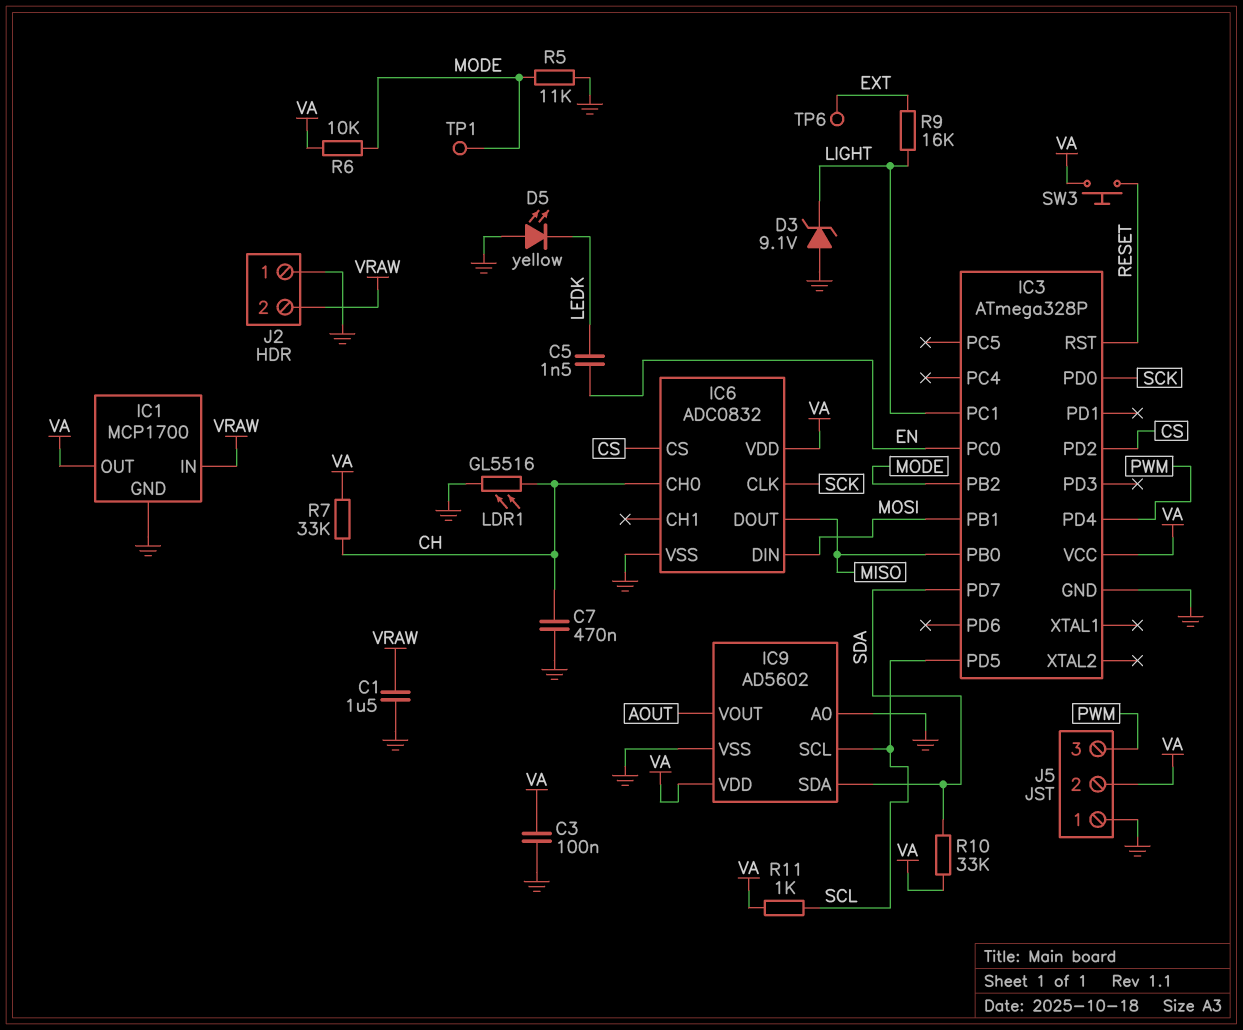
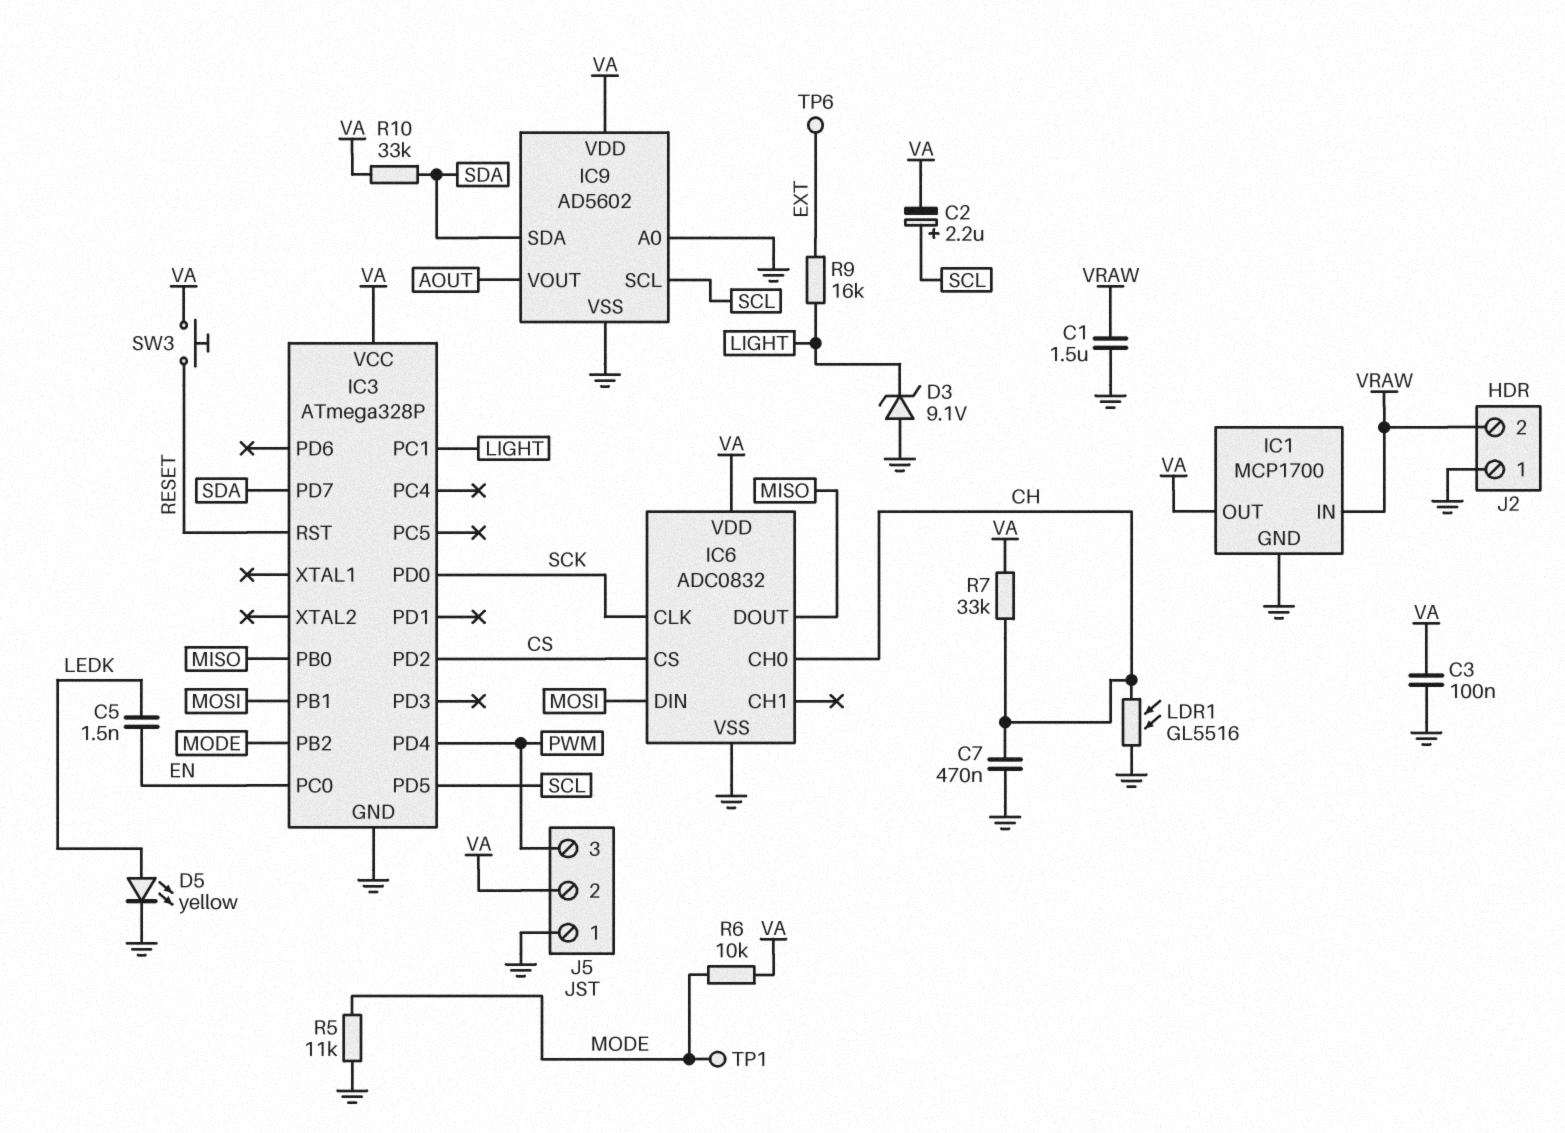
C2: none -> 2.2uF (plus SCL, minus VA)
D5: LED yellow (A GND, K LEDK) -> LED yellow (A LEDK, K GND)
R11: 1k (SCL, VA) -> none

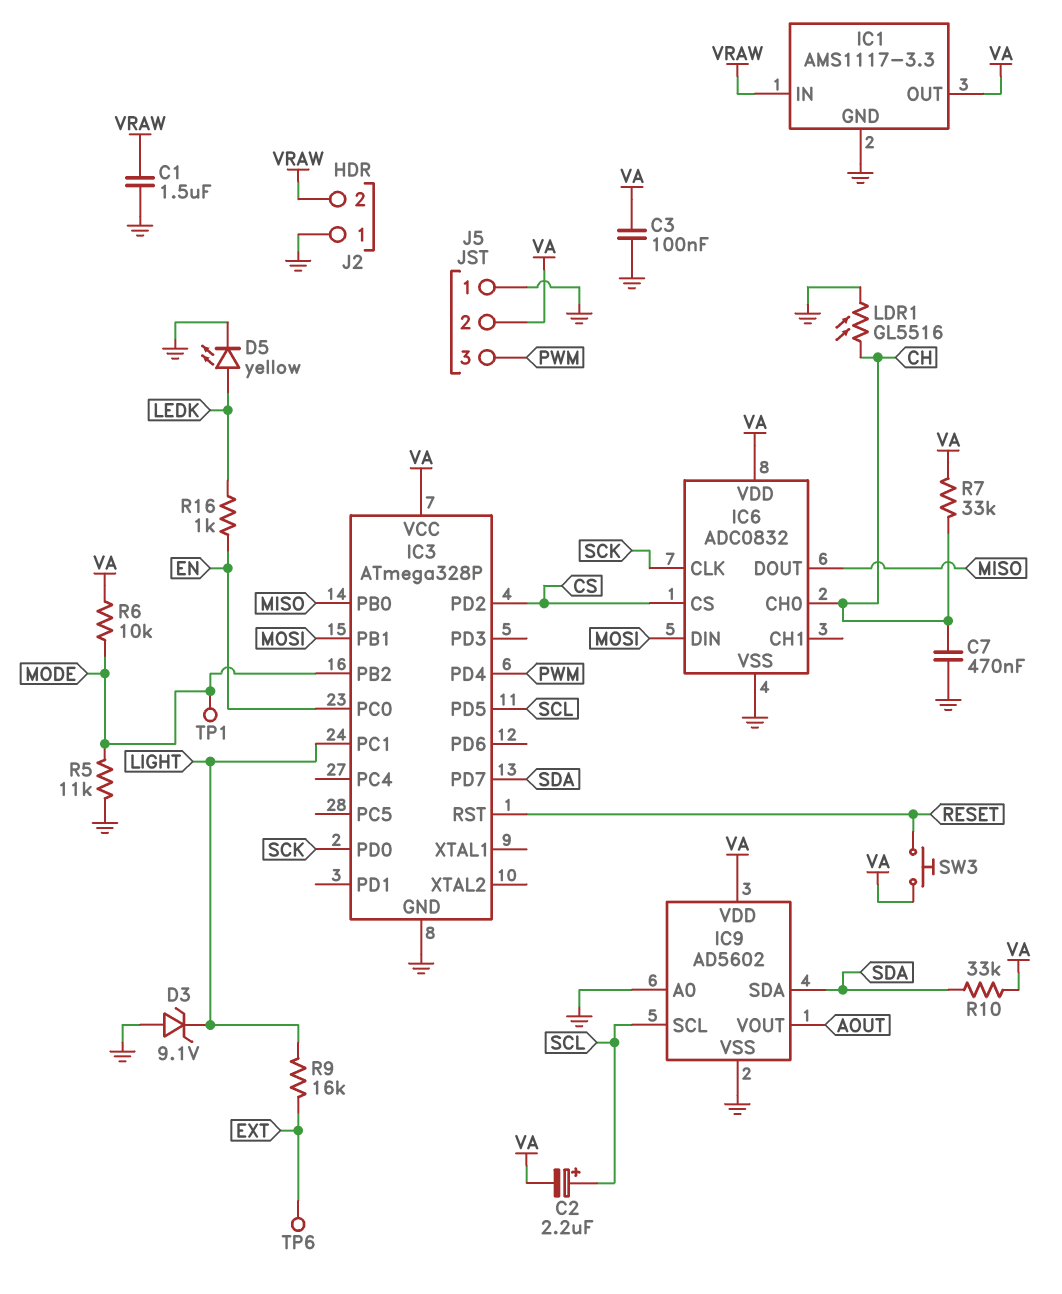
C5: 1.5nF (EN, LEDK) -> none
IC1: MCP1700 -> AMS1117-3.3
R16: none -> 1k (EN, LEDK)

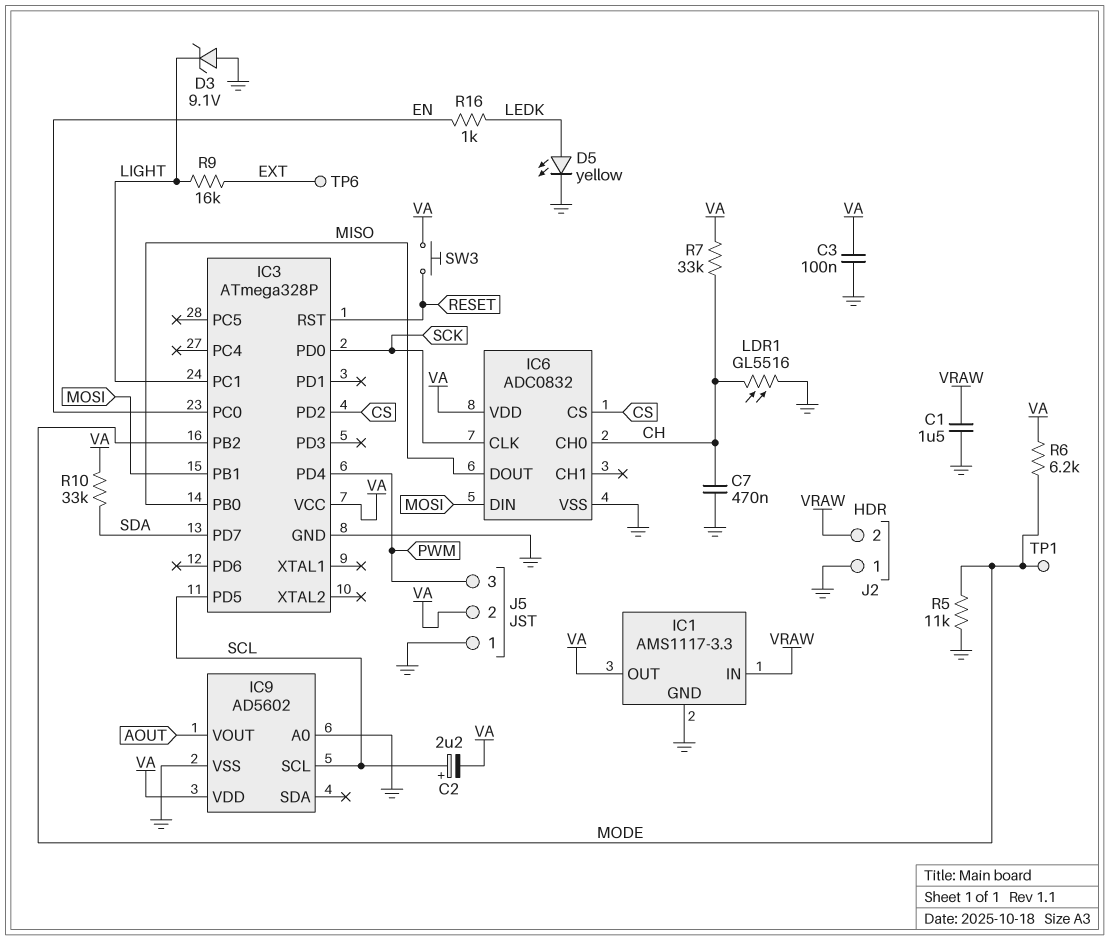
IC9 pin SDA: SDA -> none
R6: 10k (MODE, VA) -> 6.2k (MODE, VA)

